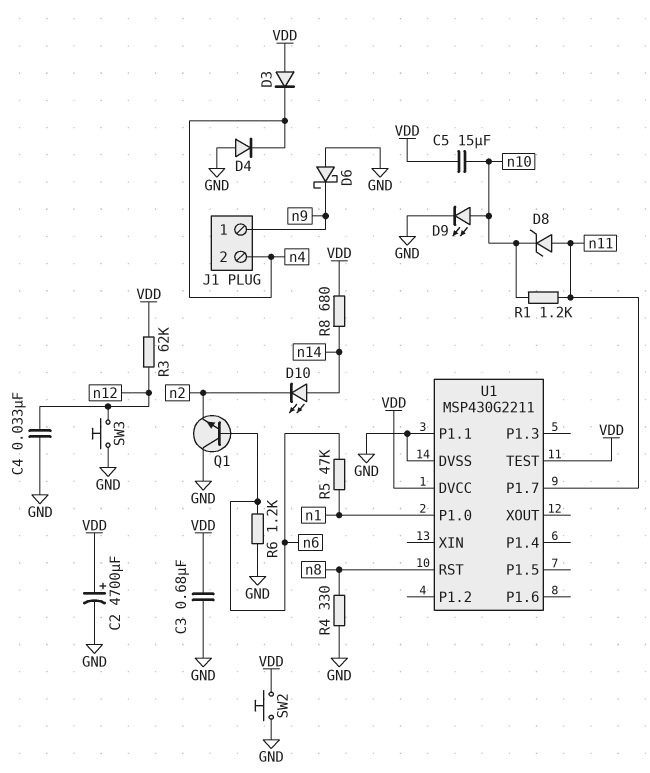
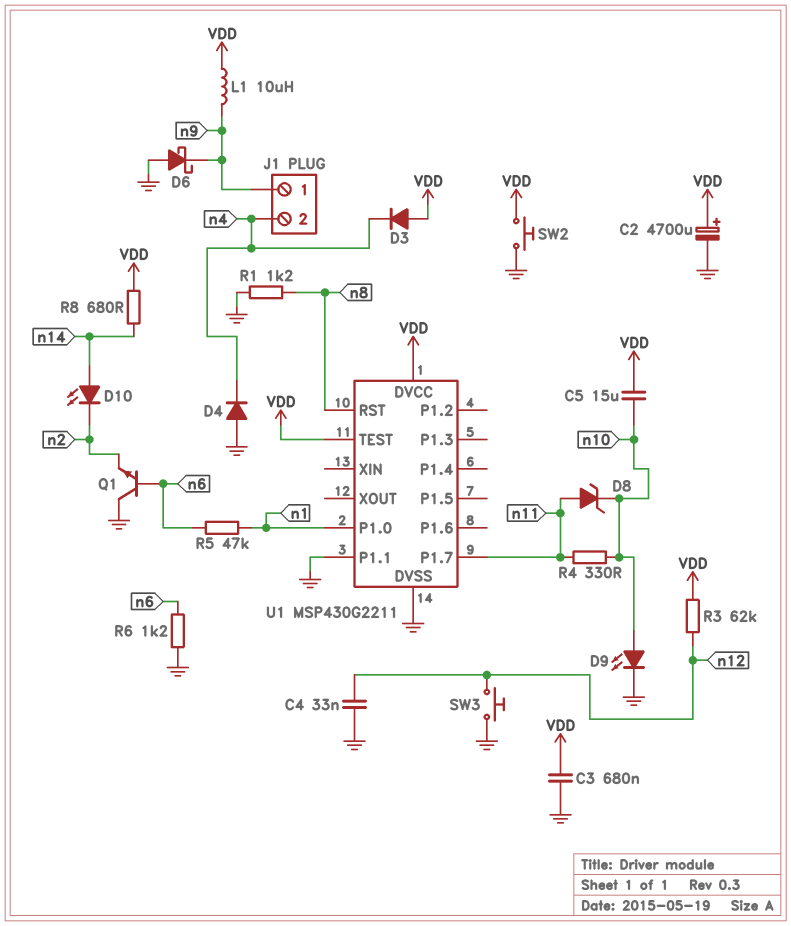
L1: none -> 10uH (VDD, n9)
R1: 1.2k (n10, n11) -> 1.2k (GND, n8)
R4: 330 (GND, n8) -> 330 (n10, n11)

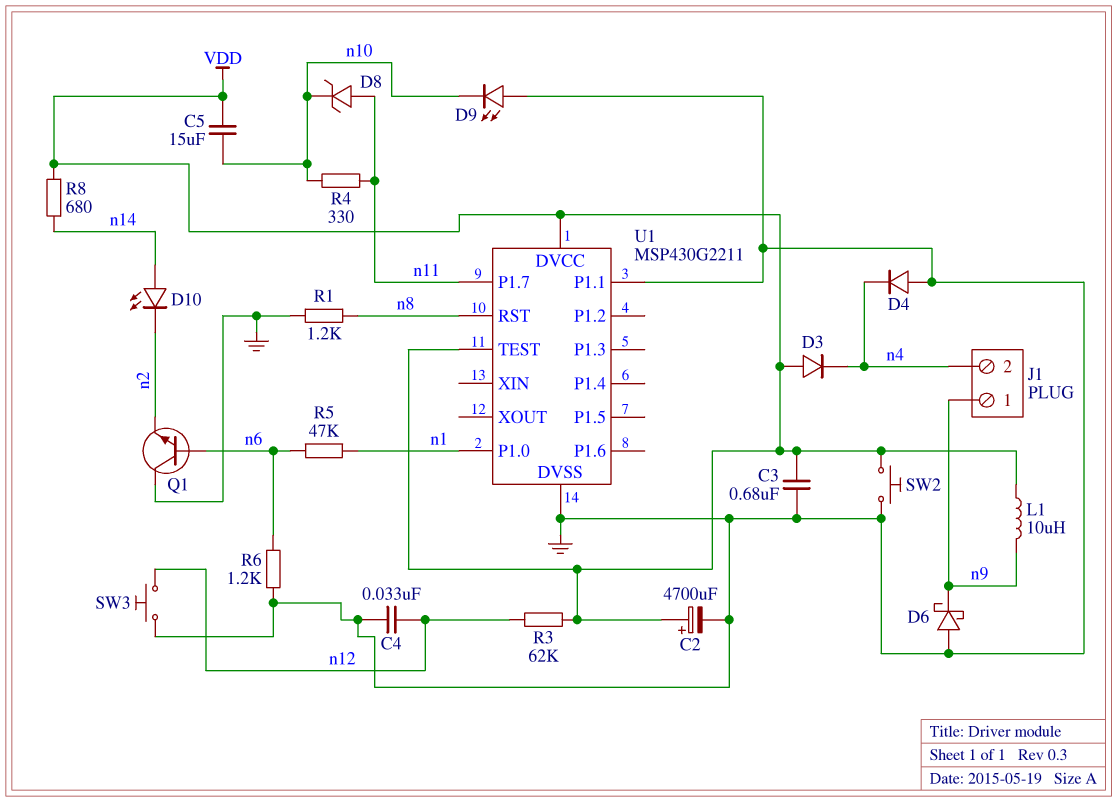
D9: LED (A n10, K GND) -> LED (A GND, K n10)

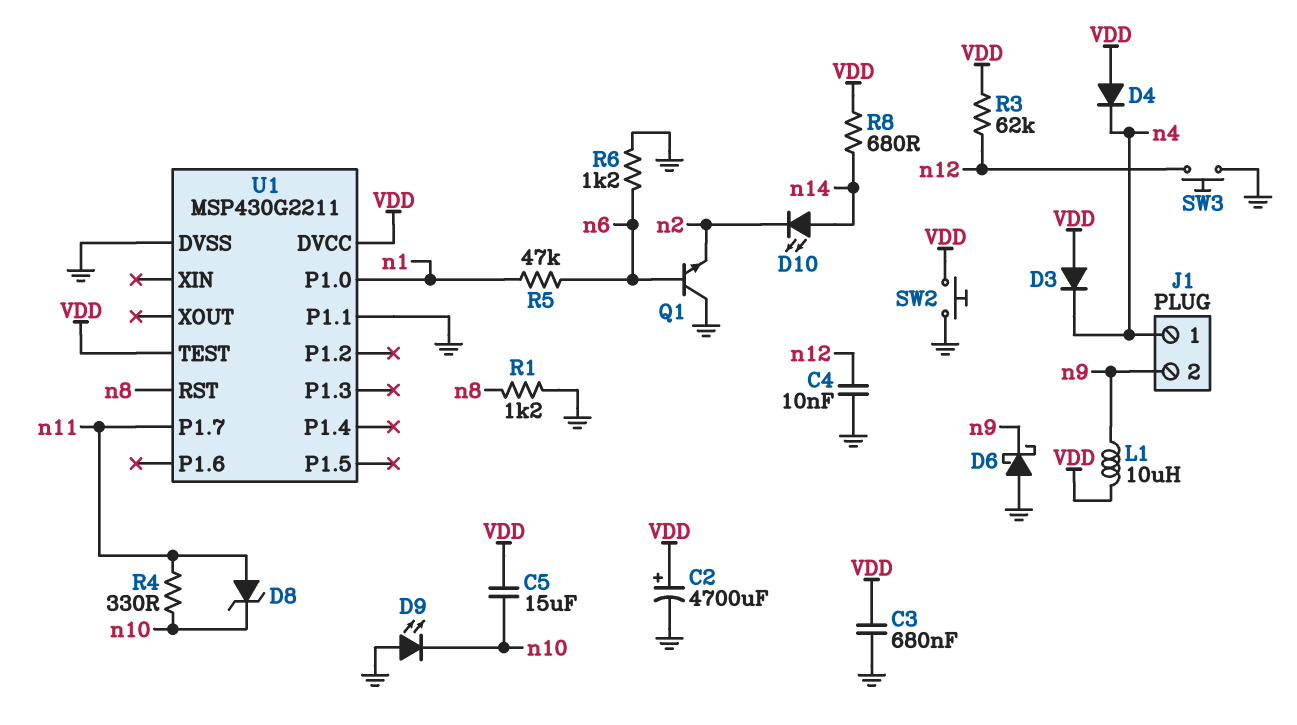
C4: 33nF (GND, n12) -> 10nF (GND, n12)
D4: diode (A GND, K n4) -> diode (A VDD, K n4)
J1 pin 1: n9 -> n4
J1 pin 2: n4 -> n9

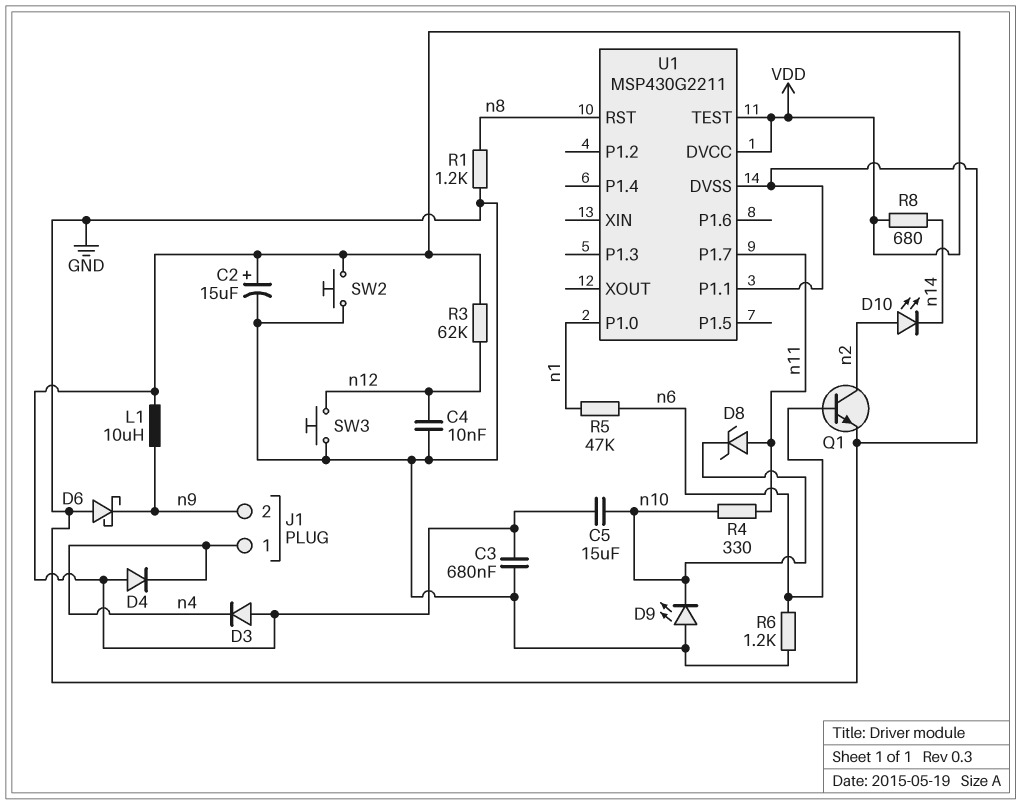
C2: 4700uF (plus VDD, minus GND) -> 15uF (plus VDD, minus GND)
D10: LED (A n14, K n2) -> LED (A n2, K n14)
Q1: NPN (B n6, C GND, E n2) -> NPN (B n6, C n2, E GND)

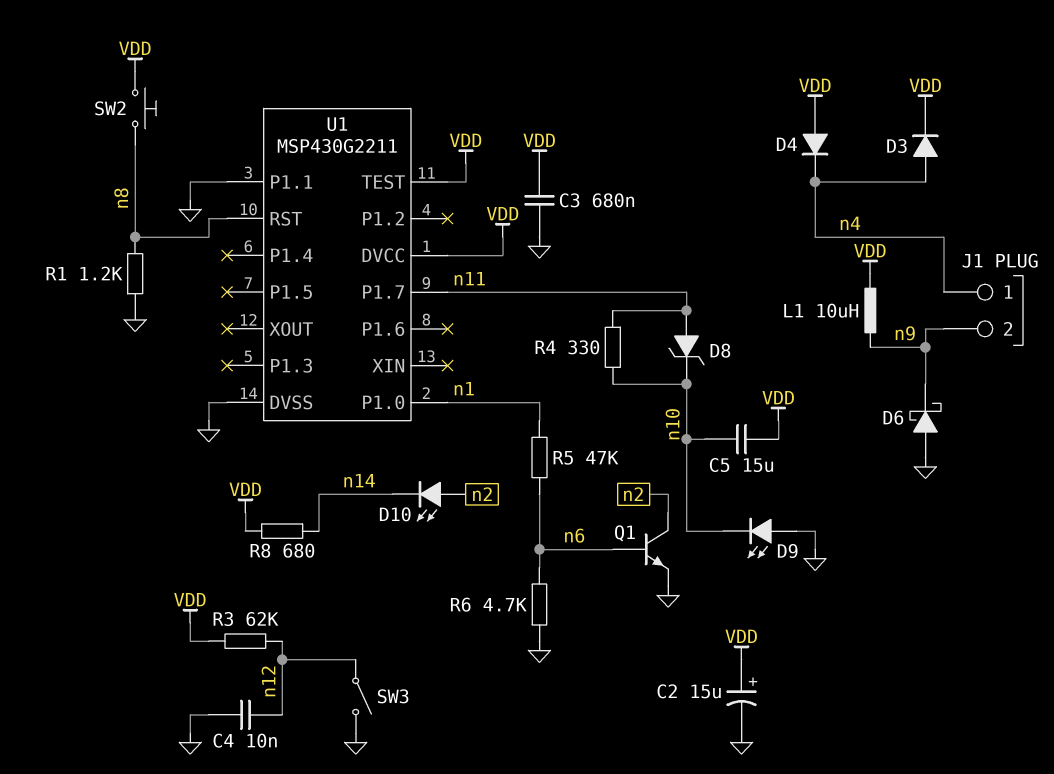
D3: diode (A VDD, K n4) -> diode (A n4, K VDD)
R6: 1.2k (GND, n6) -> 4.7k (GND, n6)
SW2: button (GND, VDD) -> button (VDD, n8)
SW3: button (GND, n12) -> switch (GND, n12)

